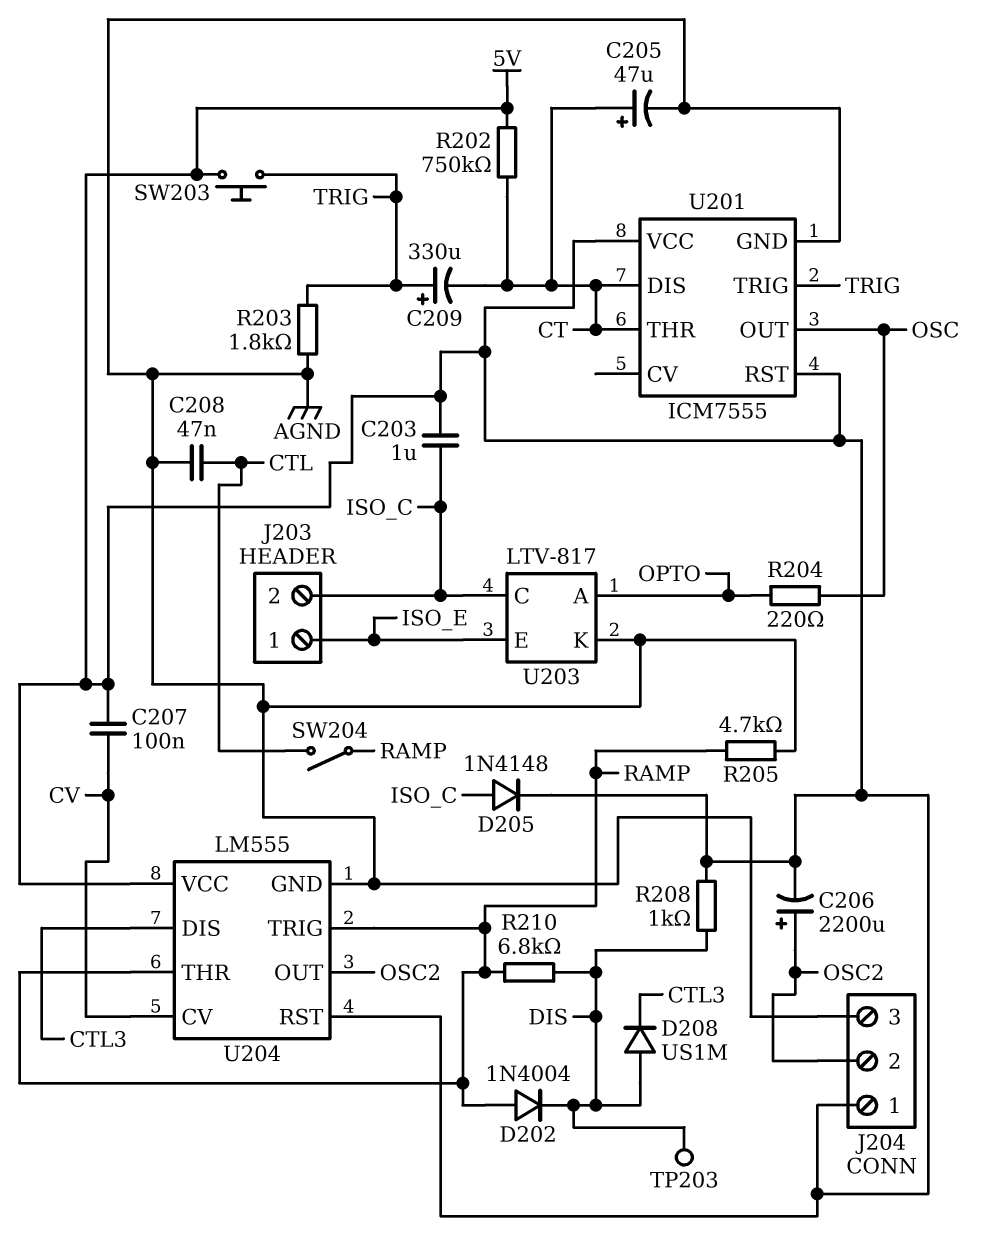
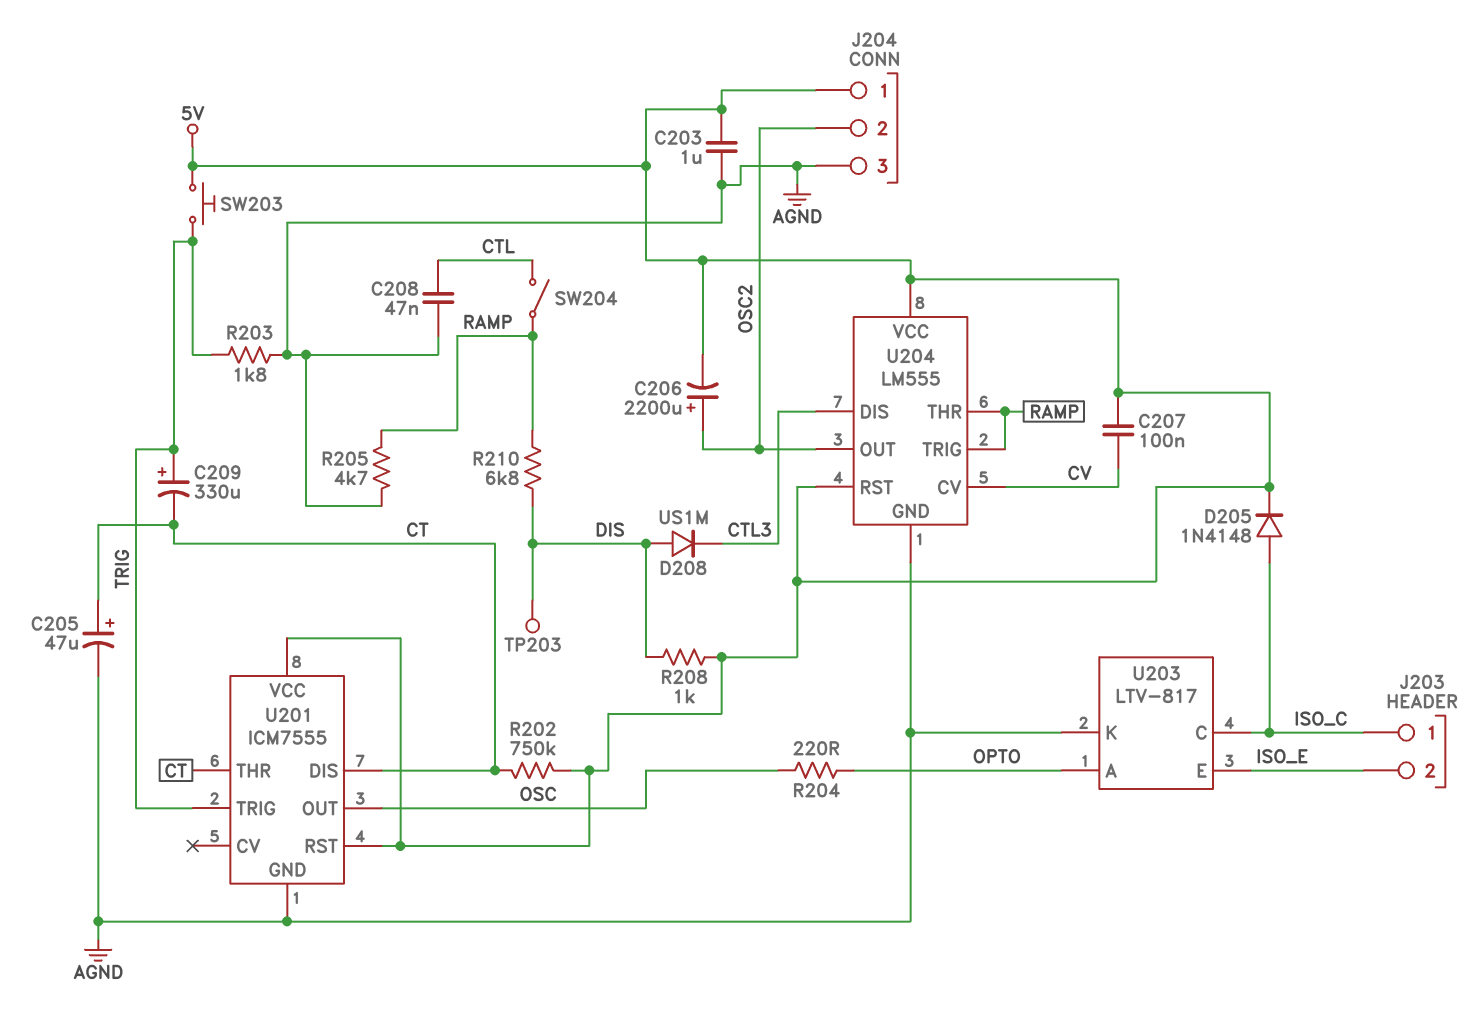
C203: 1uF (5V, ISO_C) -> 1uF (5V, AGND)
D202: diode 1N4004 (A RAMP, K DIS) -> none
J203 pin 1: ISO_E -> ISO_C
J203 pin 2: ISO_C -> ISO_E

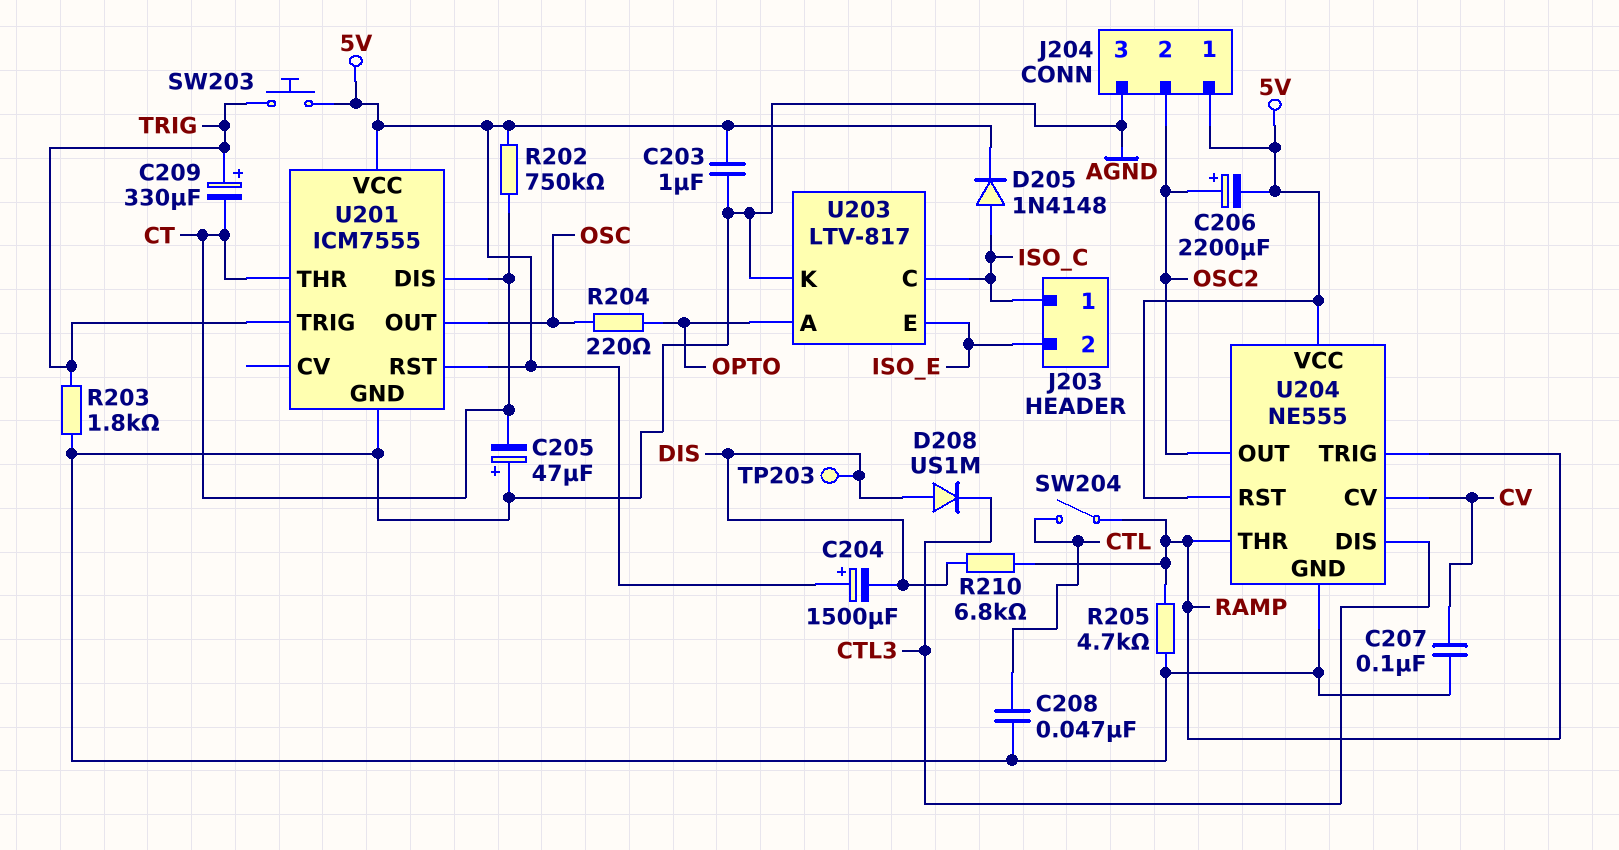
C204: none -> 1500uF (plus 5V, minus DIS)
C205: 47uF (plus CT, minus AGND) -> 47uF (plus AGND, minus CT)
C207: 100nF (5V, CV) -> 100nF (AGND, CV)
R208: 1k (5V, DIS) -> none
U204: LM555 -> NE555

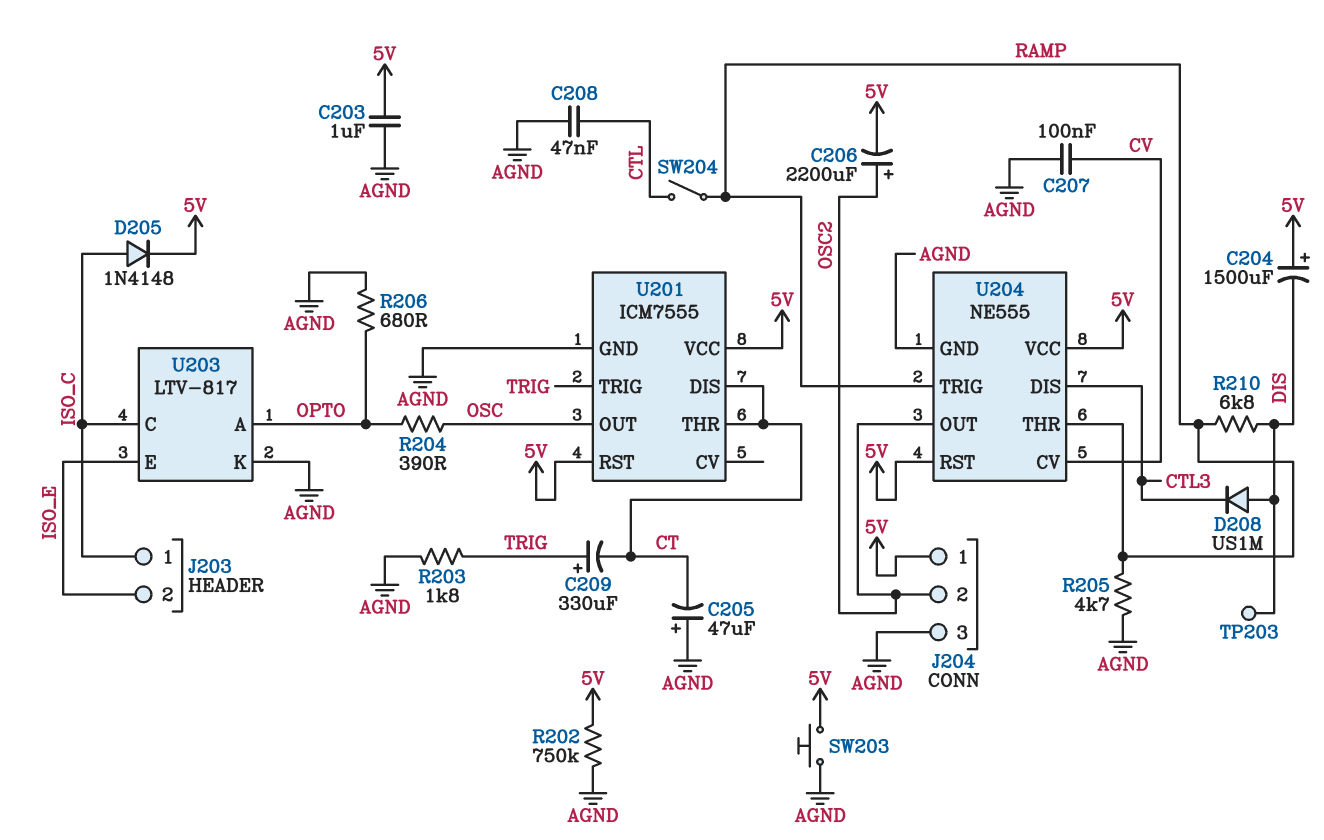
R202: 750k (5V, CT) -> 750k (5V, AGND)
R204: 220 (OPTO, OSC) -> 390 (OPTO, OSC)
R206: none -> 680 (AGND, OPTO)
SW203: button (5V, TRIG) -> button (5V, AGND)

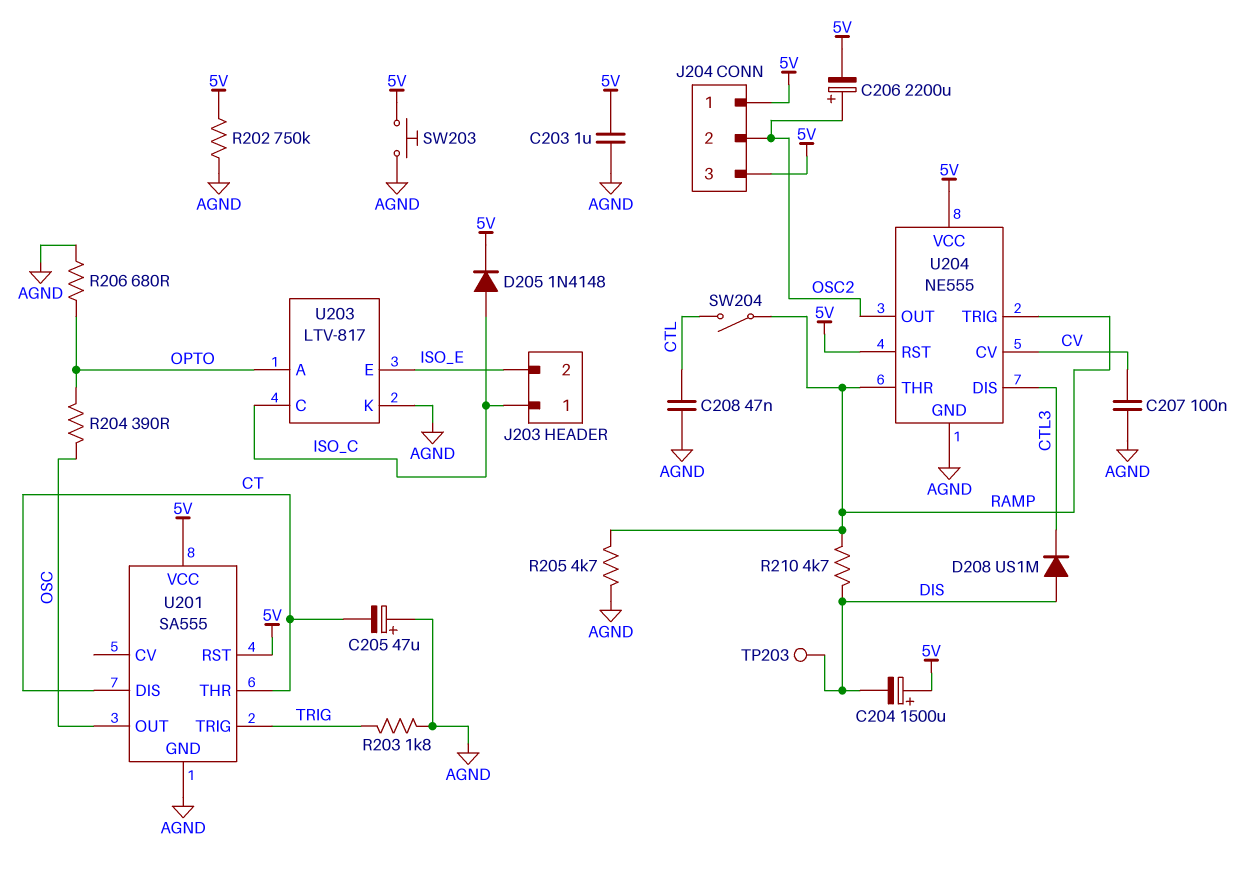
C209: 330uF (plus TRIG, minus CT) -> none
J204 pin 3: AGND -> 5V
R210: 6.8k (DIS, RAMP) -> 4.7k (DIS, RAMP)
U201: ICM7555 -> SA555

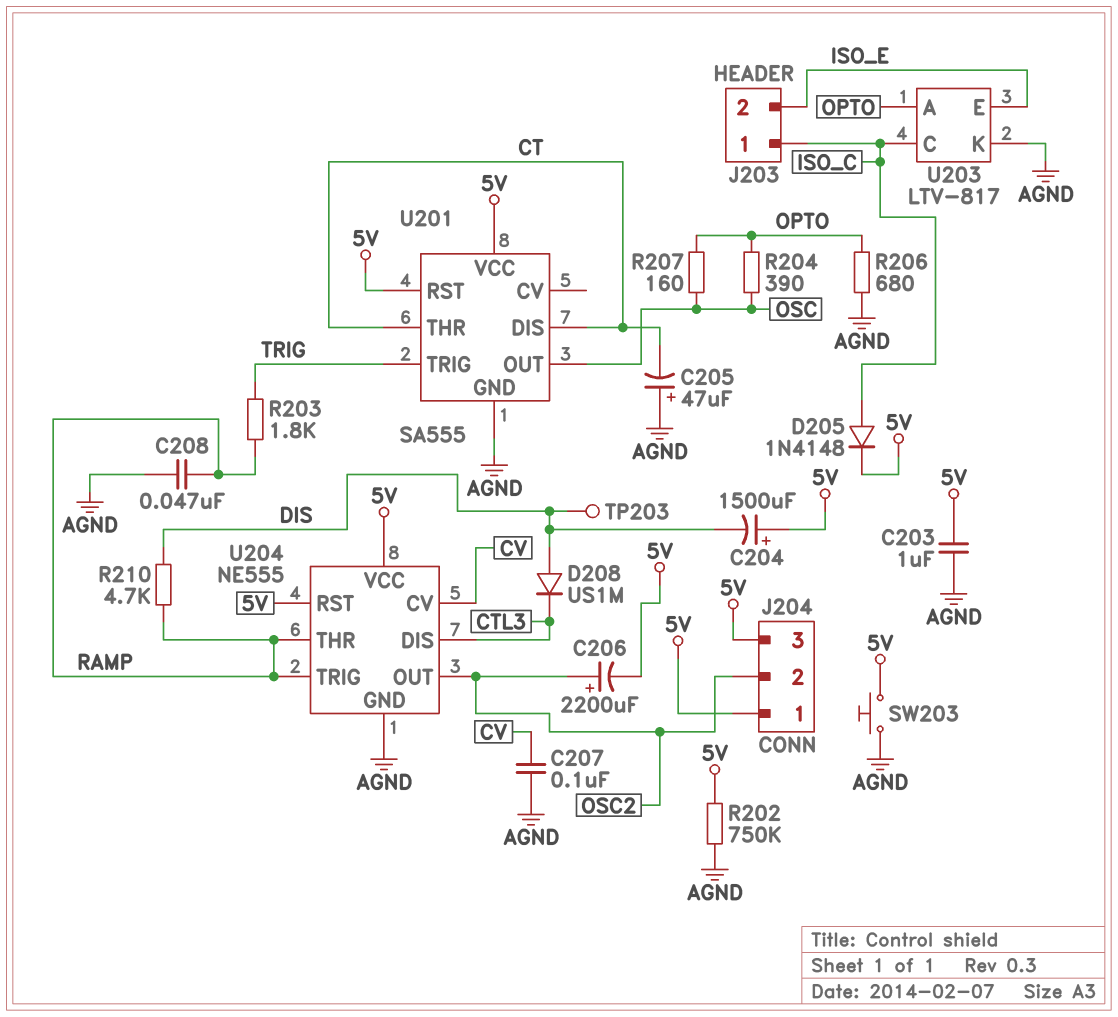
C208: 47nF (AGND, CTL) -> 47nF (AGND, RAMP)
R203: 1.8k (AGND, TRIG) -> 1.8k (RAMP, TRIG)
R205: 4.7k (AGND, RAMP) -> none
R207: none -> 160 (OPTO, OSC)
SW204: switch (CTL, RAMP) -> none

